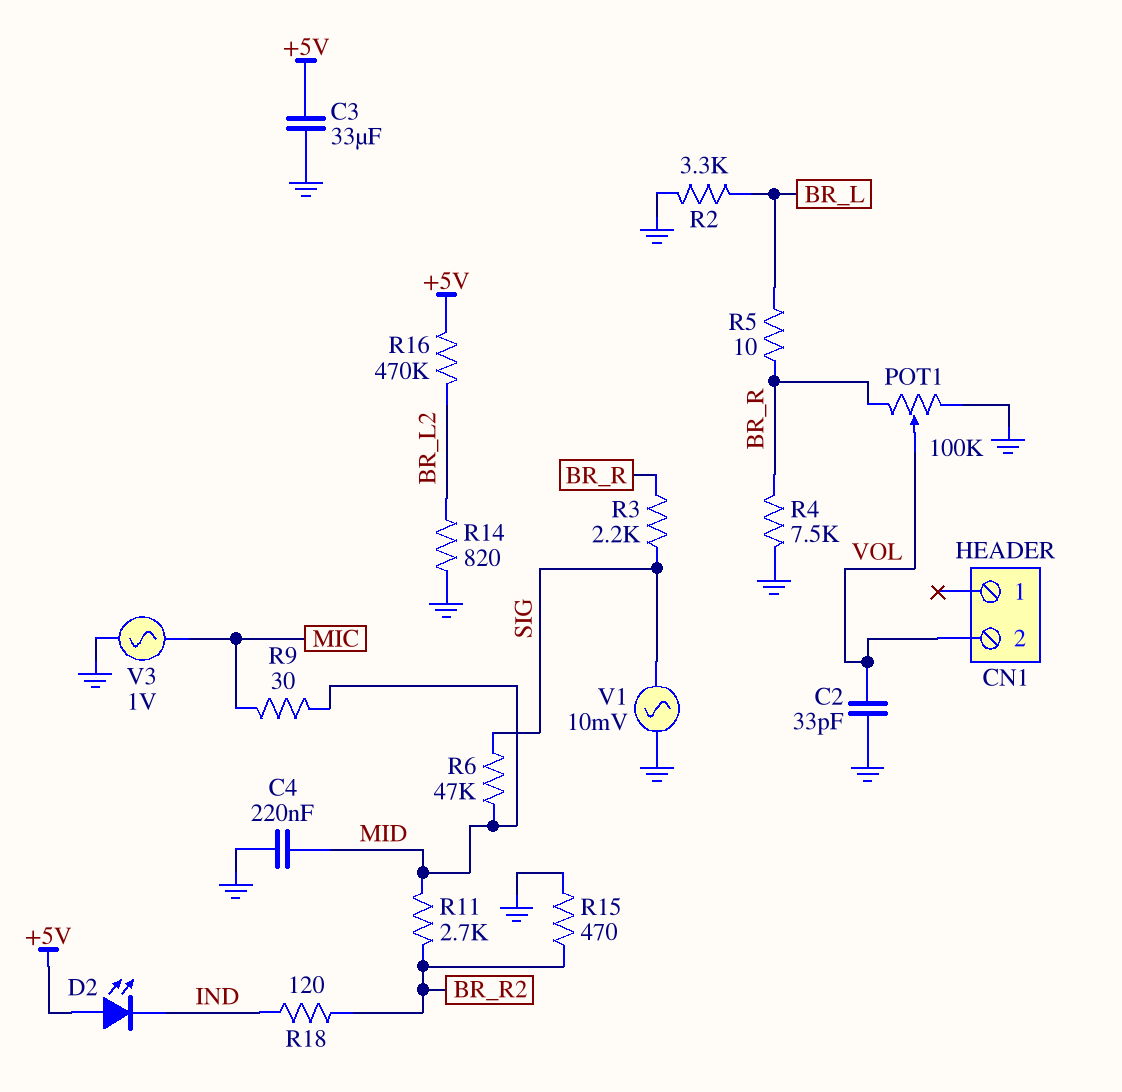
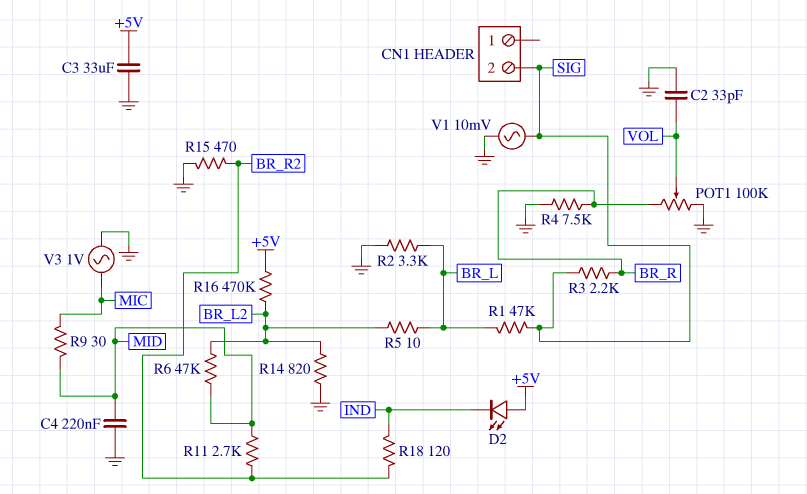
CN1 pin 2: VOL -> SIG
R1: none -> 47k (BR_L, SIG)
R5: 10 (BR_L, BR_R) -> 10 (BR_L, BR_L2)
R6: 47k (MID, SIG) -> 47k (BR_L2, MID)

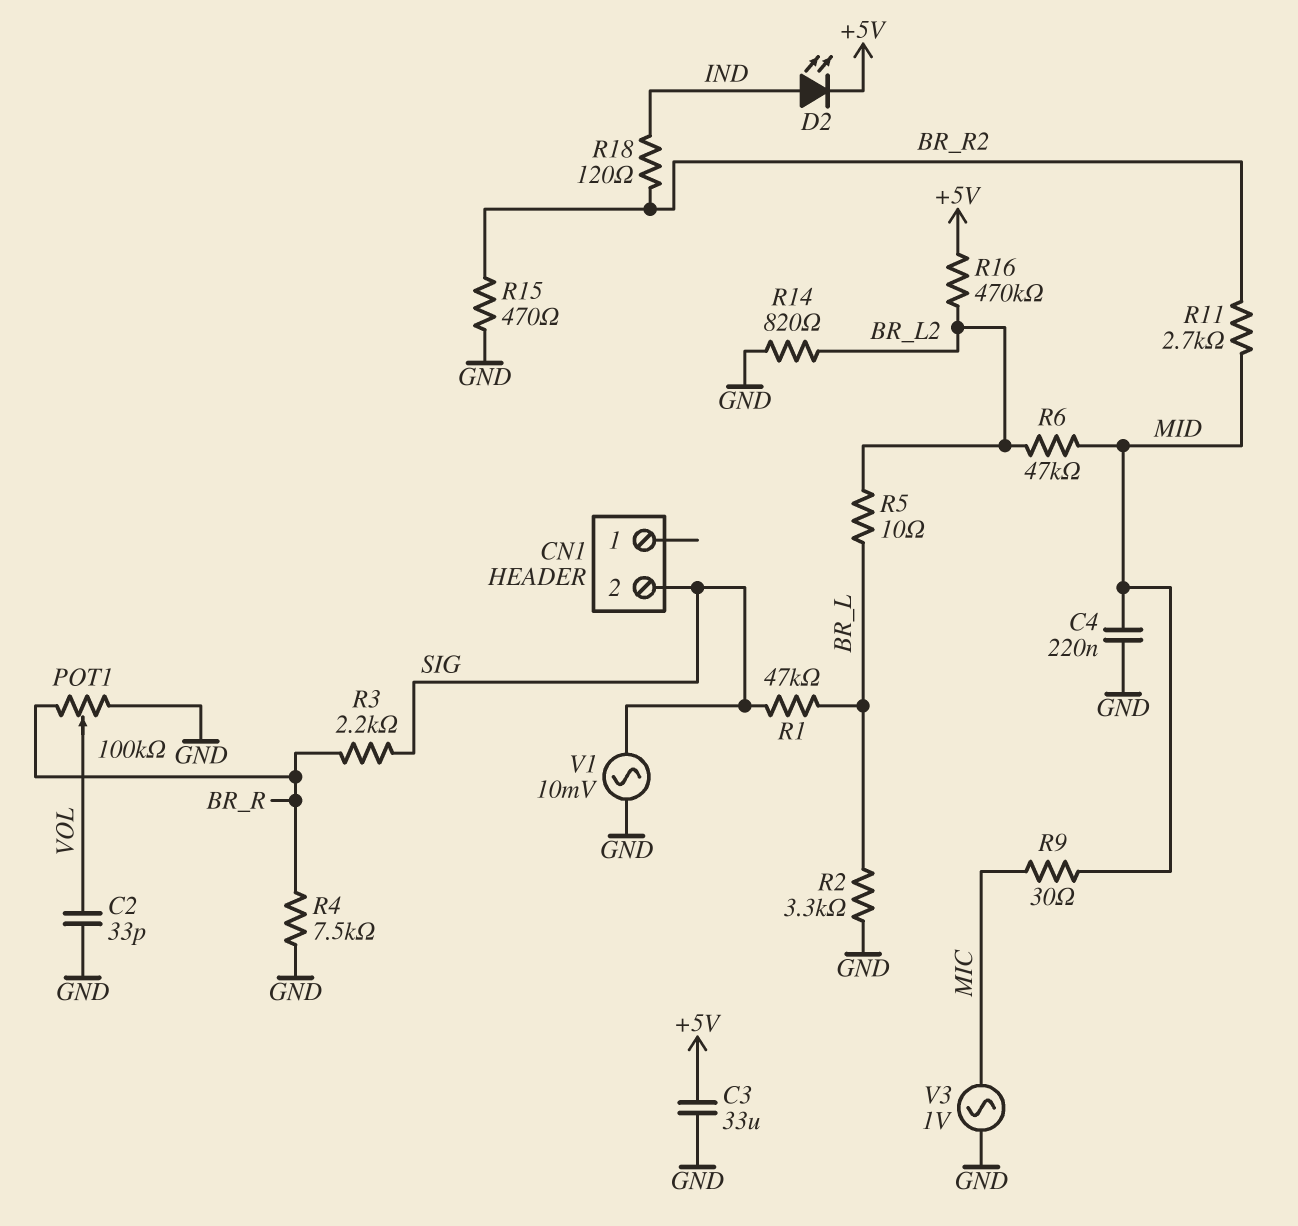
D2: LED (A +5V, K IND) -> LED (A IND, K +5V)

